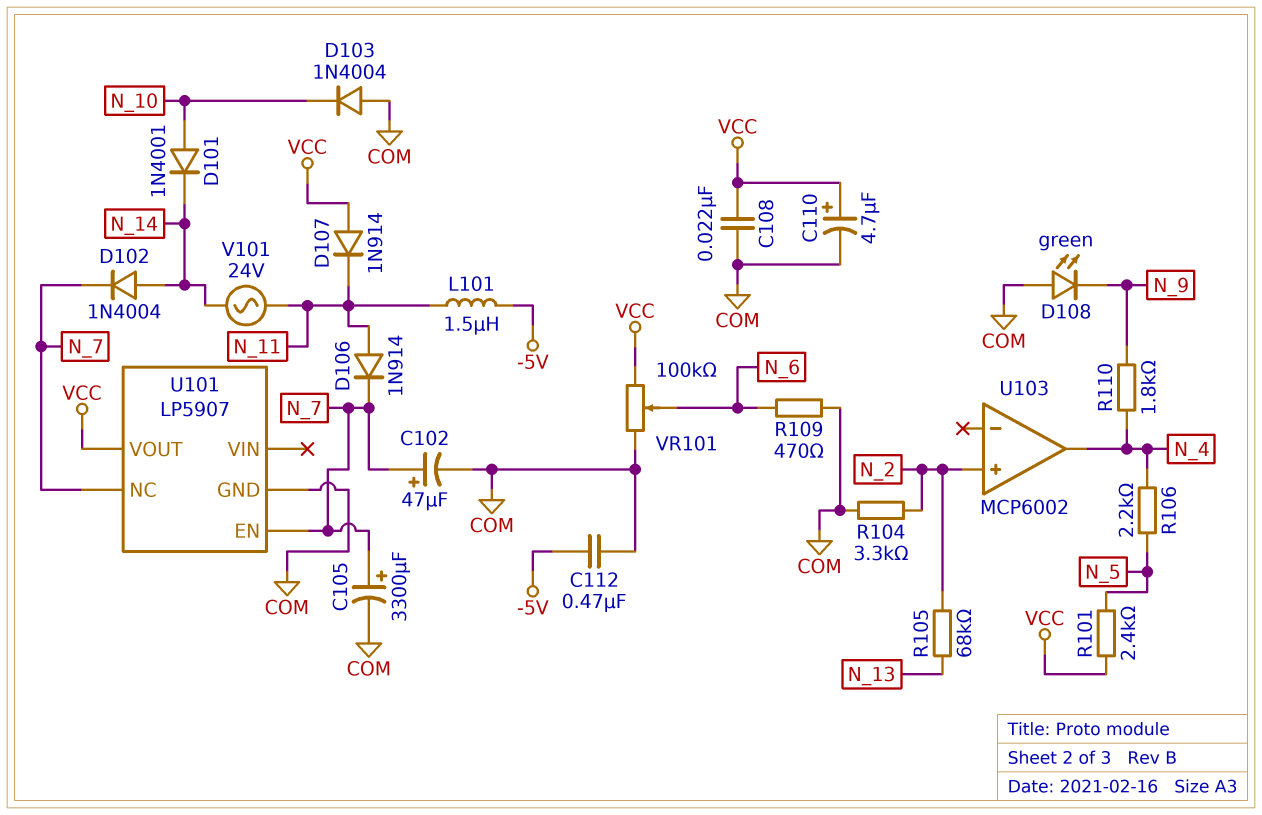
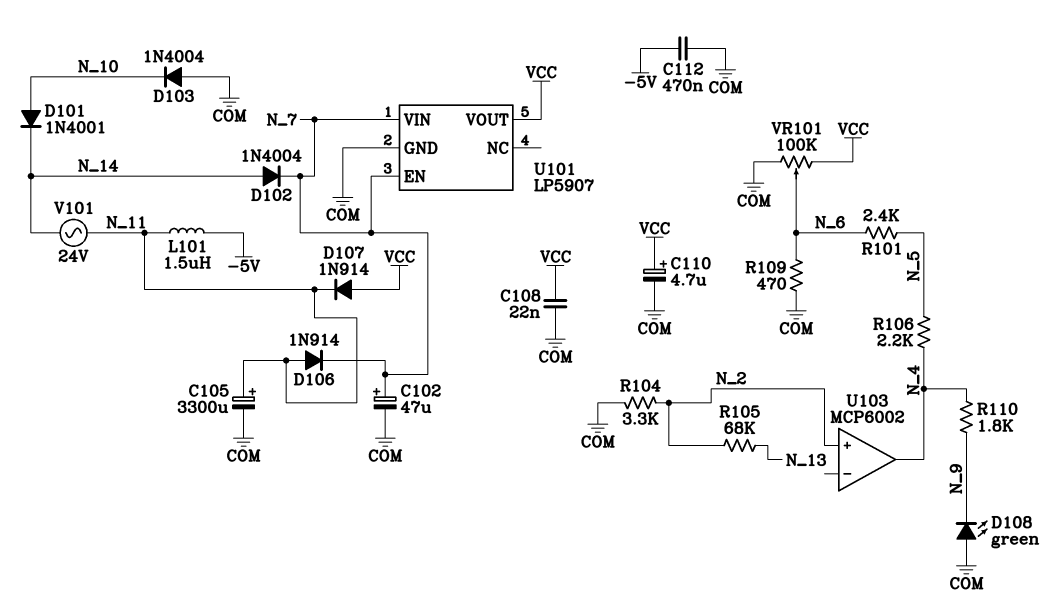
C105: 3300uF (plus N_7, minus COM) -> 3300uF (plus N_11, minus COM)
R101: 2.4k (N_5, VCC) -> 2.4k (N_5, N_6)
U101 pin NC: N_7 -> none
U101 pin VIN: none -> N_7

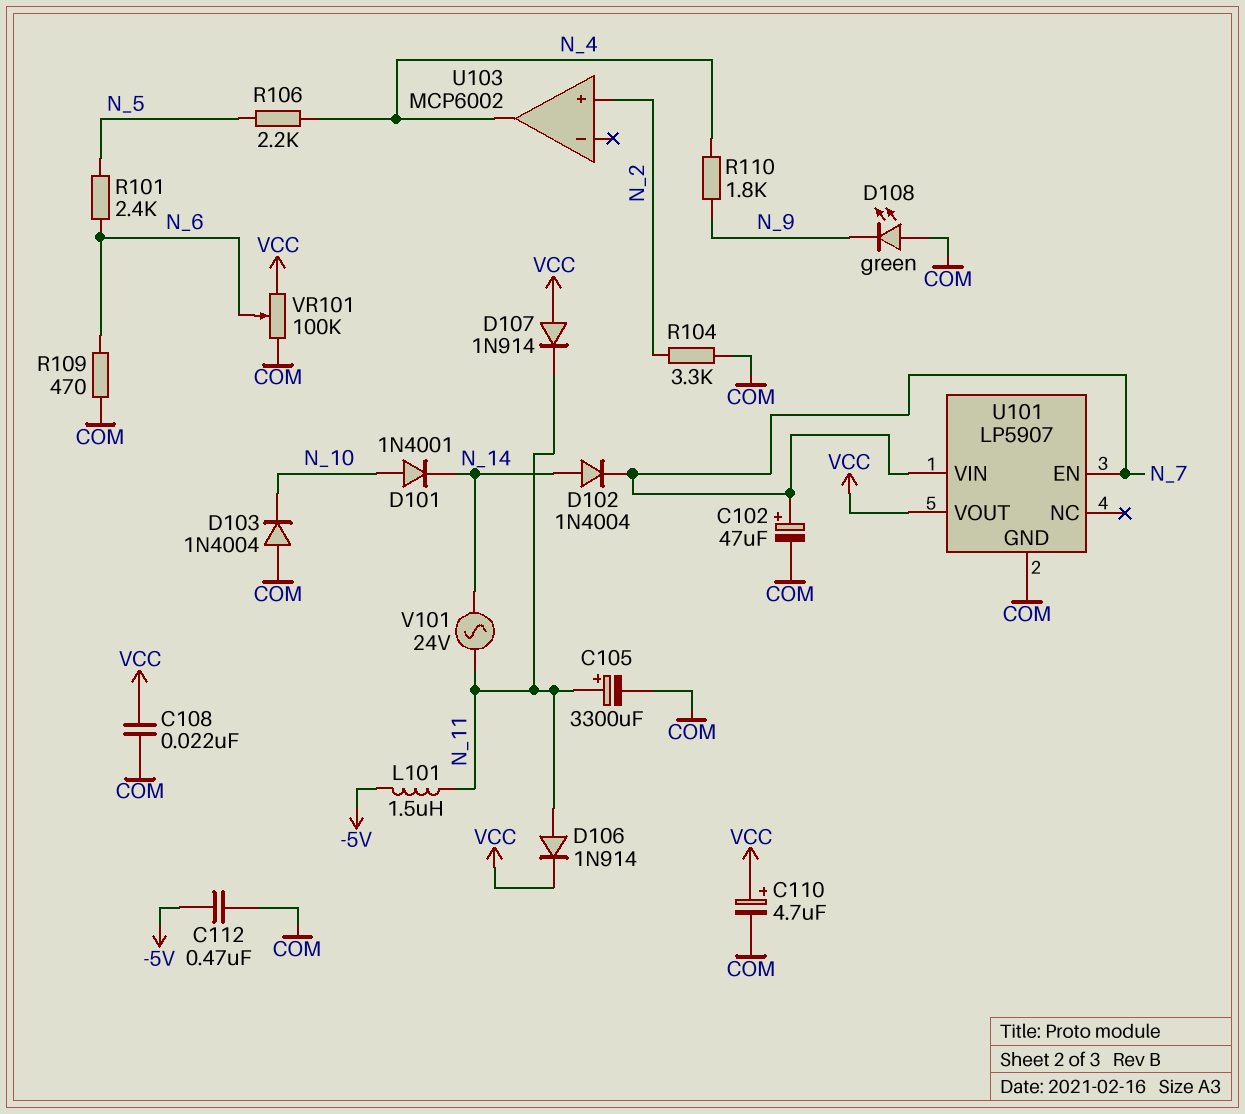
D106: diode 1N914 (A N_11, K N_7) -> diode 1N914 (A N_11, K VCC)
R105: 68k (N_2, N_13) -> none

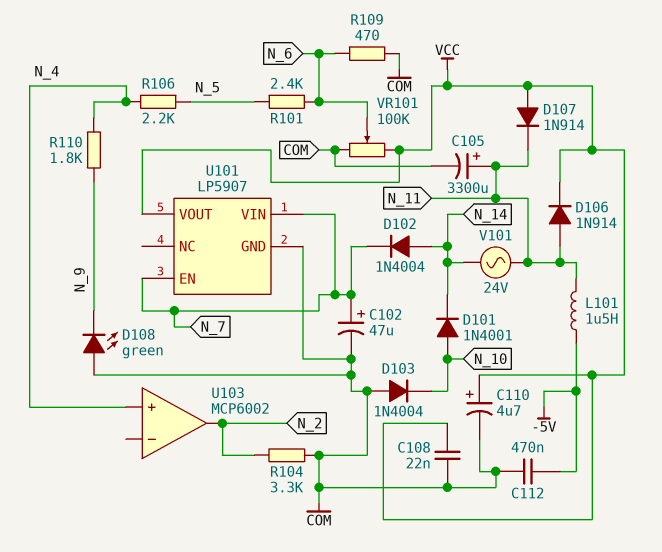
U103 pin in+: N_2 -> N_4
U103 pin out: N_4 -> N_2

